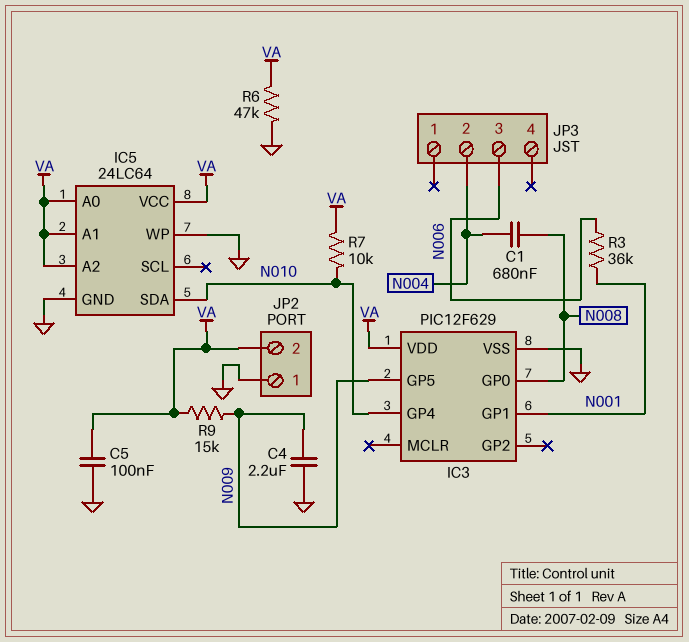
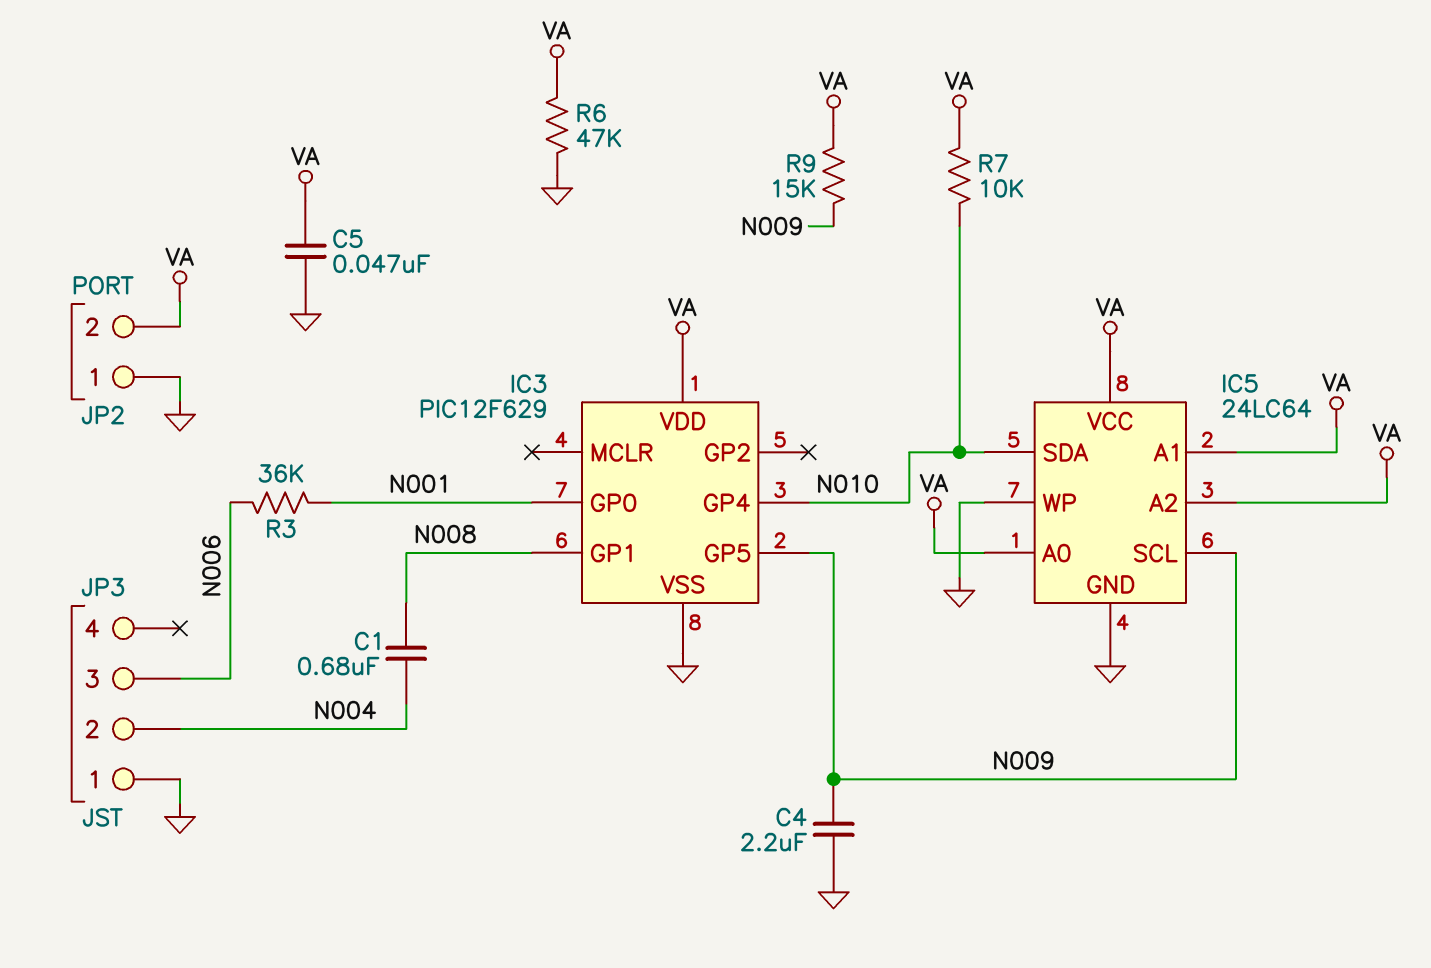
C5: 100nF (GND, VA) -> 47nF (GND, VA)
IC3 pin GP0: N008 -> N001
IC3 pin GP1: N001 -> N008
IC5 pin SCL: none -> N009
JP3 pin 1: none -> GND

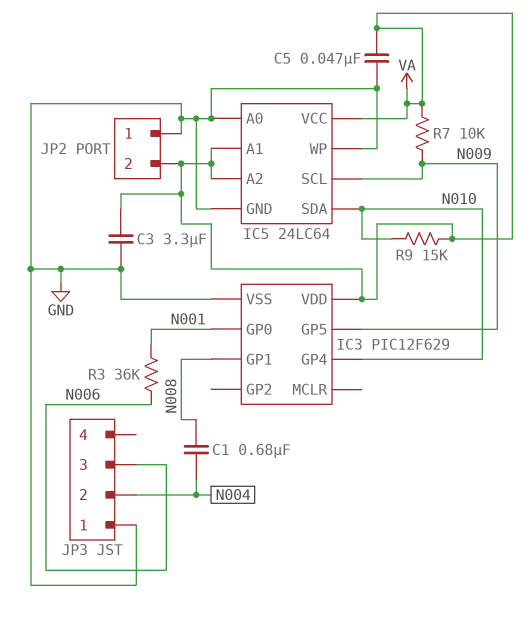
C3: none -> 3.3uF (GND, VA)
C4: 2.2uF (GND, N009) -> none
IC5 pin A0: VA -> GND
R6: 47k (GND, VA) -> none
R7: 10k (N010, VA) -> 10k (N009, VA)
R9: 15k (N009, VA) -> 15k (N010, VA)

